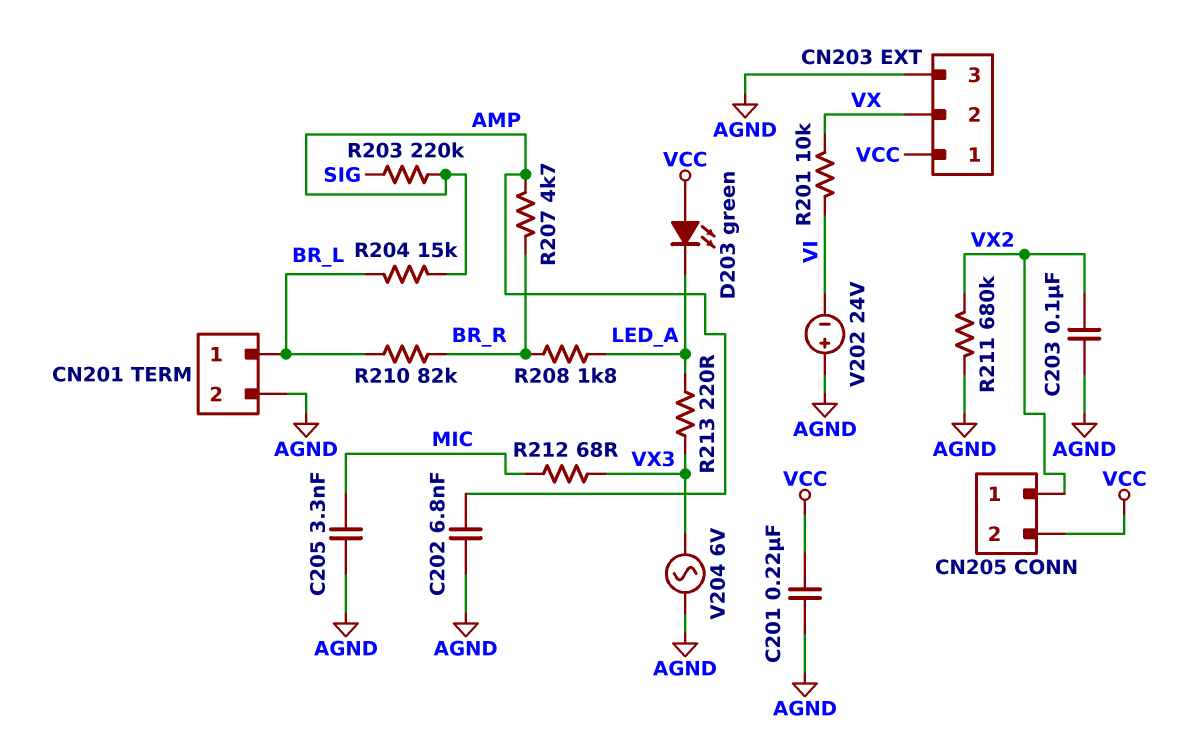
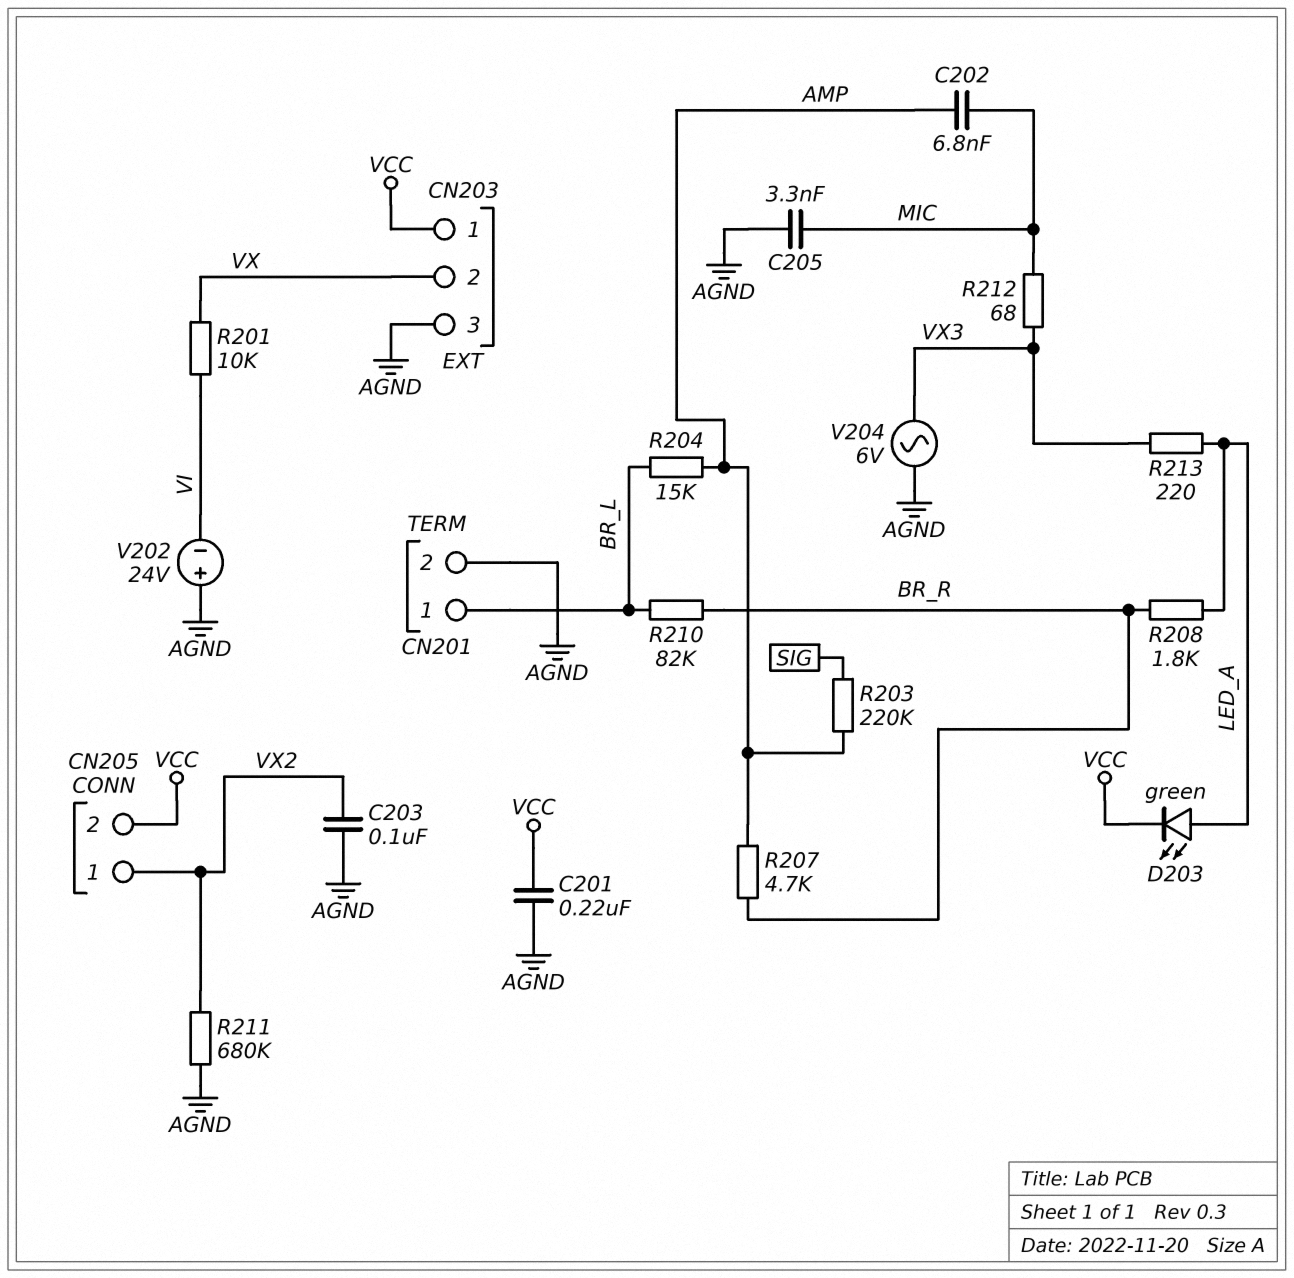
C202: 6.8nF (AGND, AMP) -> 6.8nF (AMP, MIC)
D203: LED green (A VCC, K LED_A) -> LED green (A LED_A, K VCC)

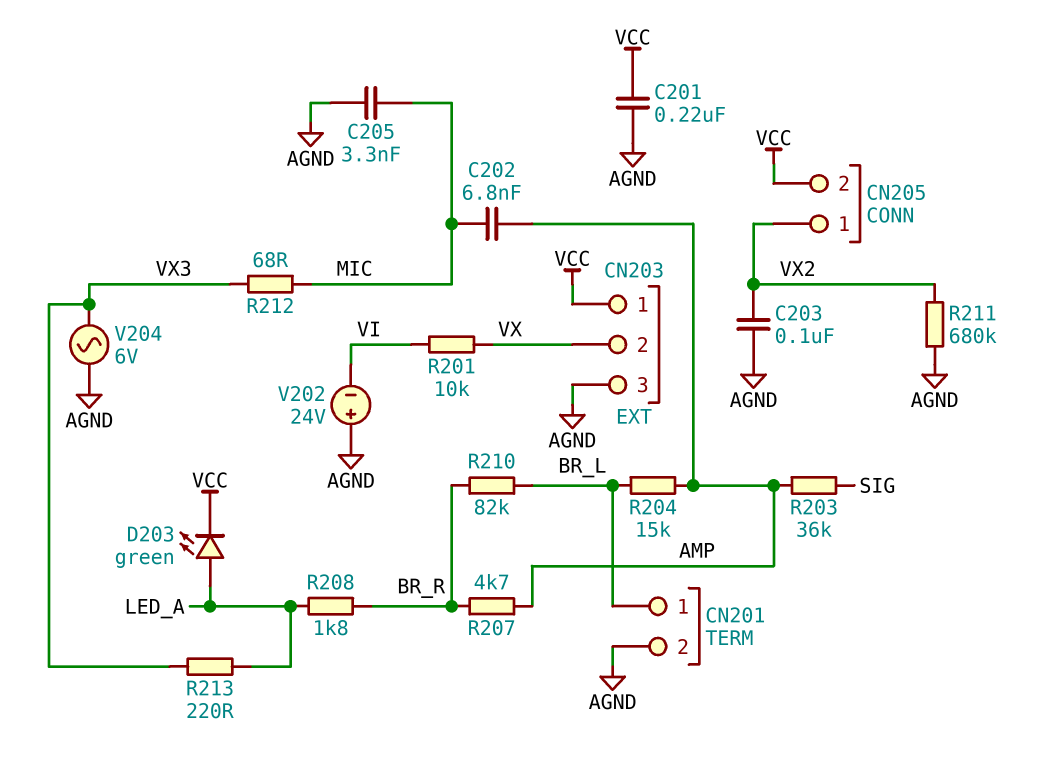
R203: 220k (AMP, SIG) -> 36k (AMP, SIG)

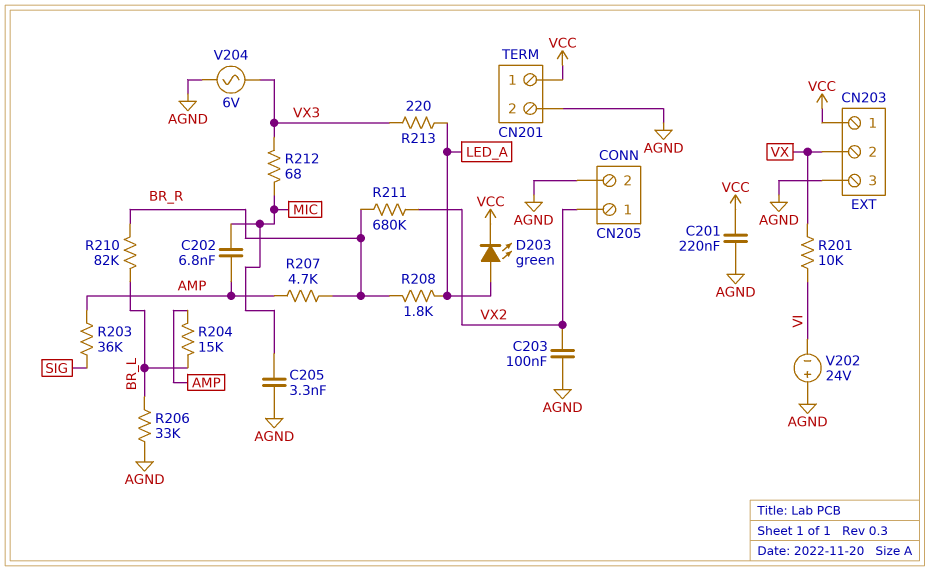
CN201 pin 1: BR_L -> VCC
CN205 pin 2: VCC -> AGND
R206: none -> 33k (AGND, BR_L)
R211: 680k (AGND, VX2) -> 680k (BR_R, VX2)

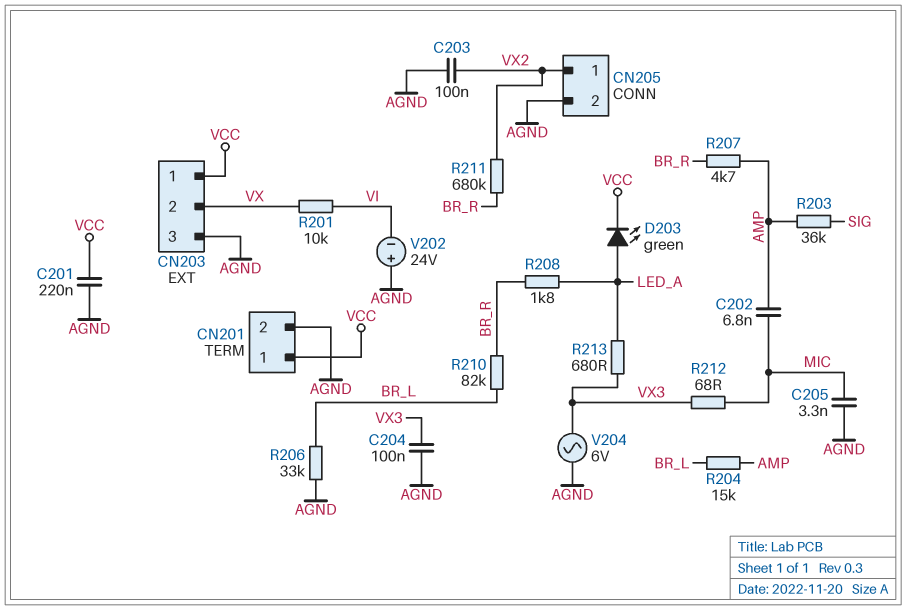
C204: none -> 100nF (AGND, VX3)
R213: 220 (LED_A, VX3) -> 680 (LED_A, VX3)

